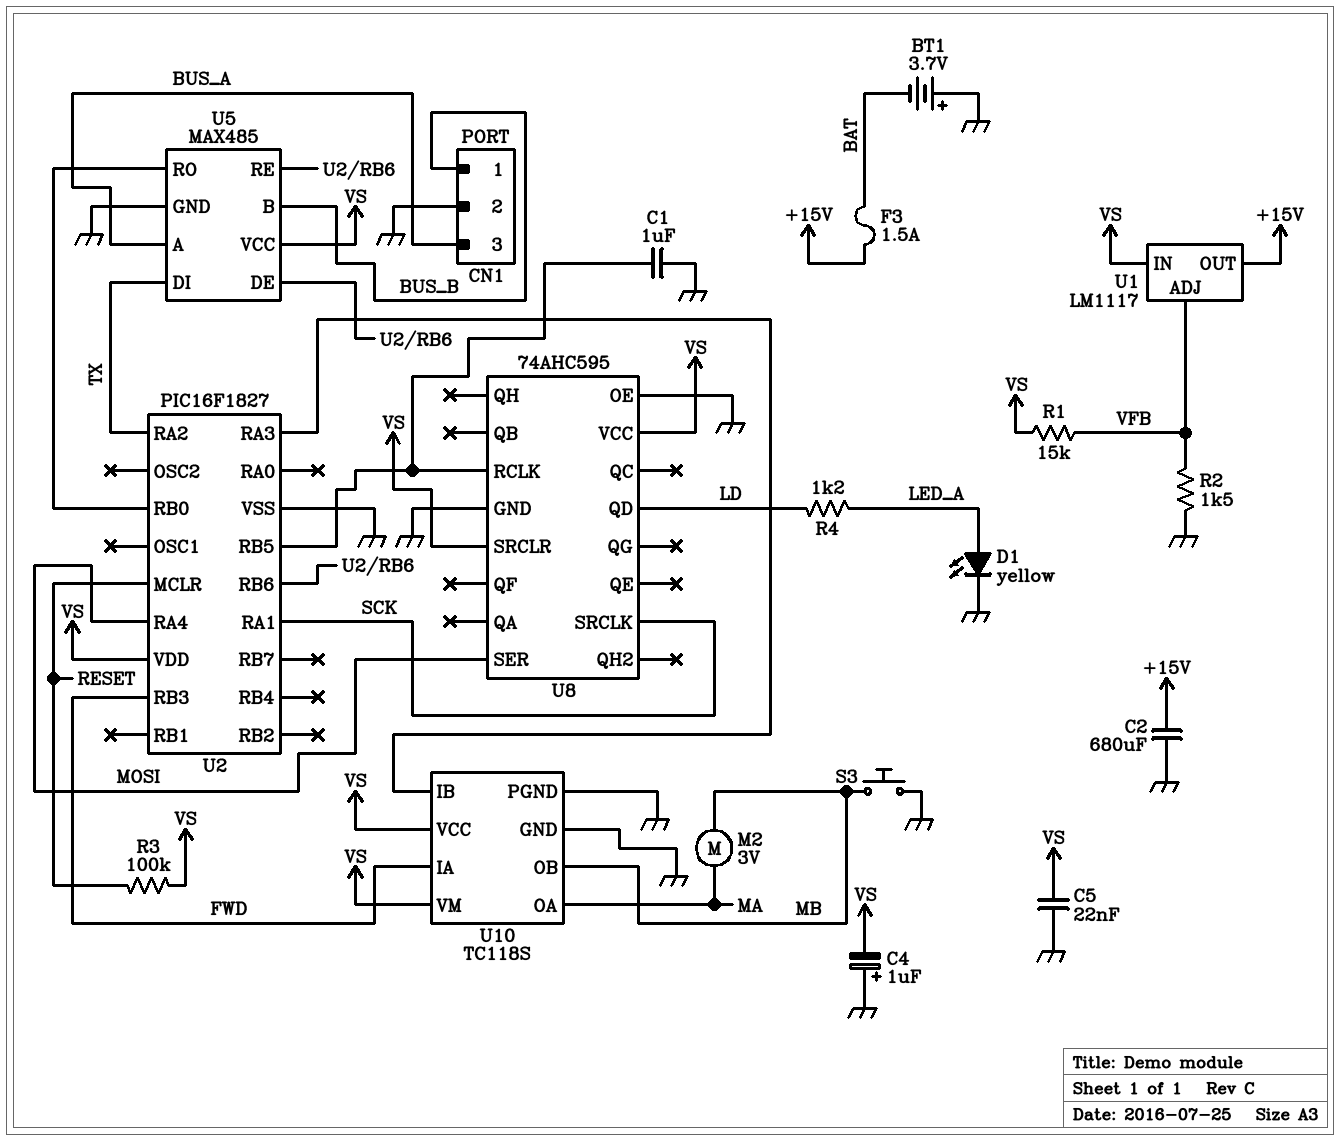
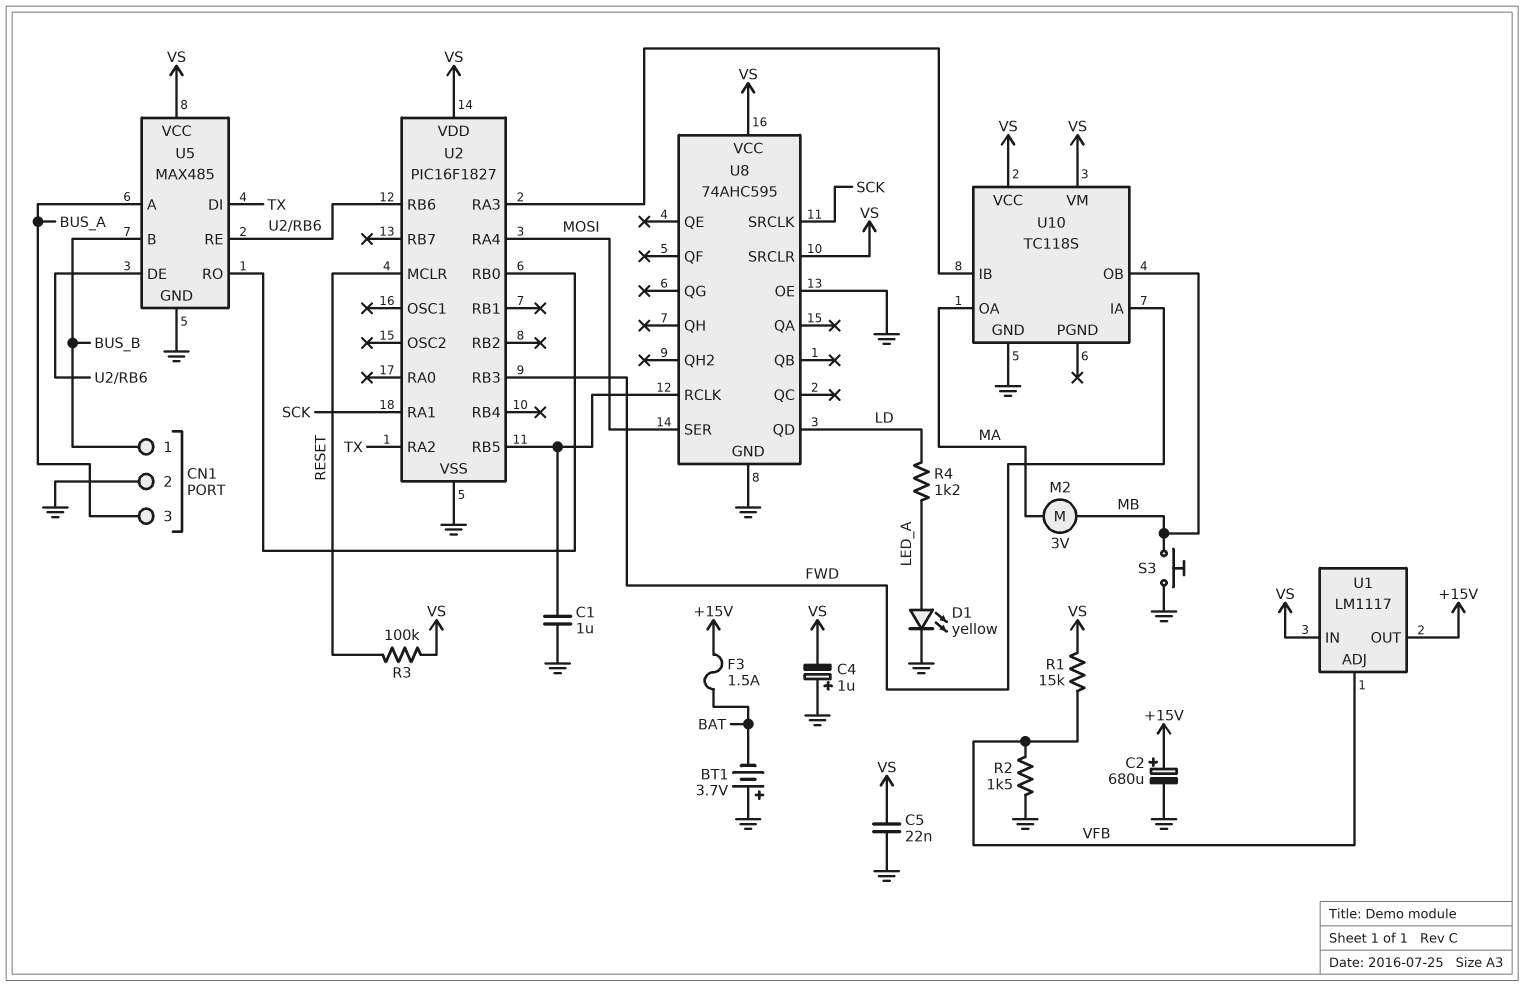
C2: 680uF (+15V, GND) -> 680uF (plus +15V, minus GND)
U10 pin PGND: GND -> none

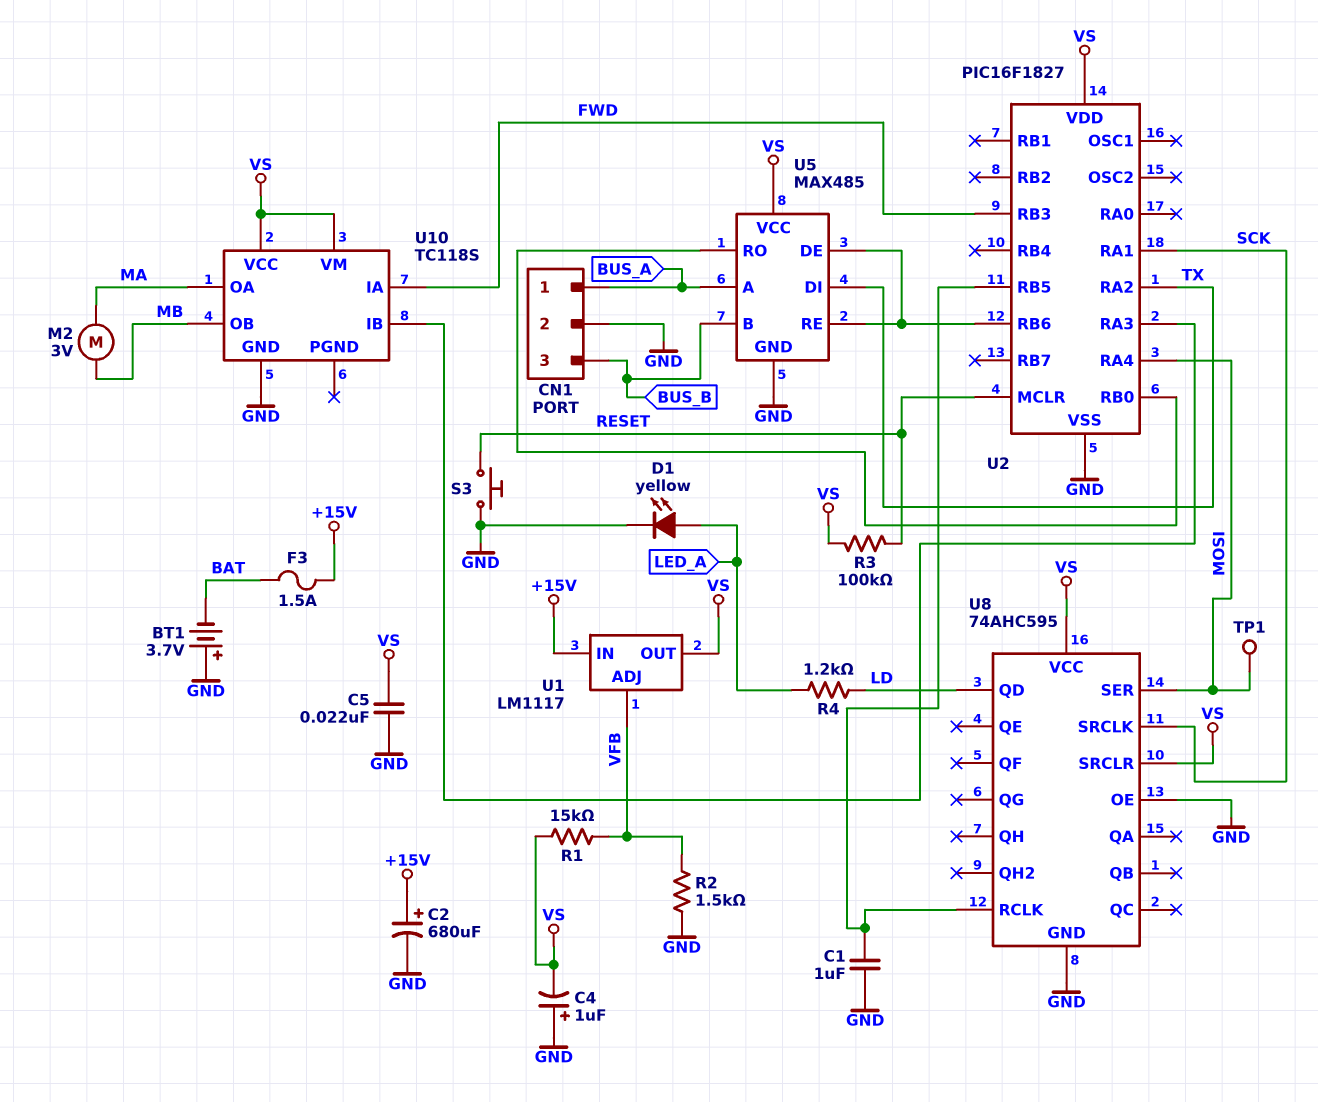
CN1 pin 1: BUS_B -> BUS_A
CN1 pin 3: BUS_A -> BUS_B
S3: button (GND, MB) -> button (GND, RESET)
TP1: none -> test point (MOSI)
U1 pin IN: VS -> +15V
U1 pin OUT: +15V -> VS

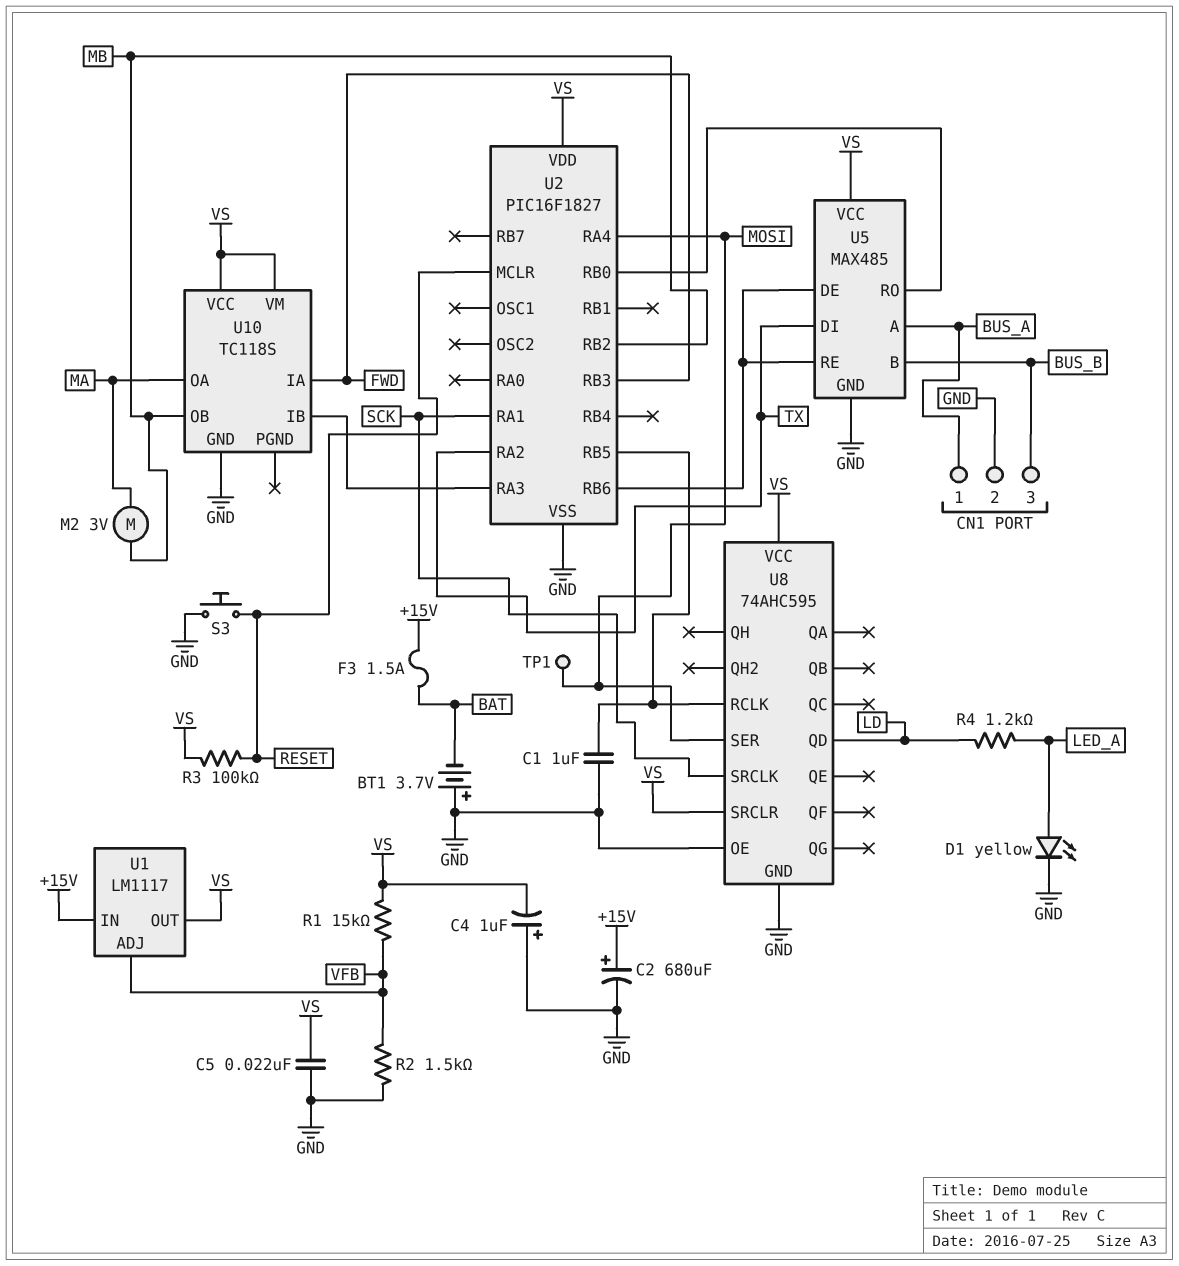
U2 pin RB2: none -> MB

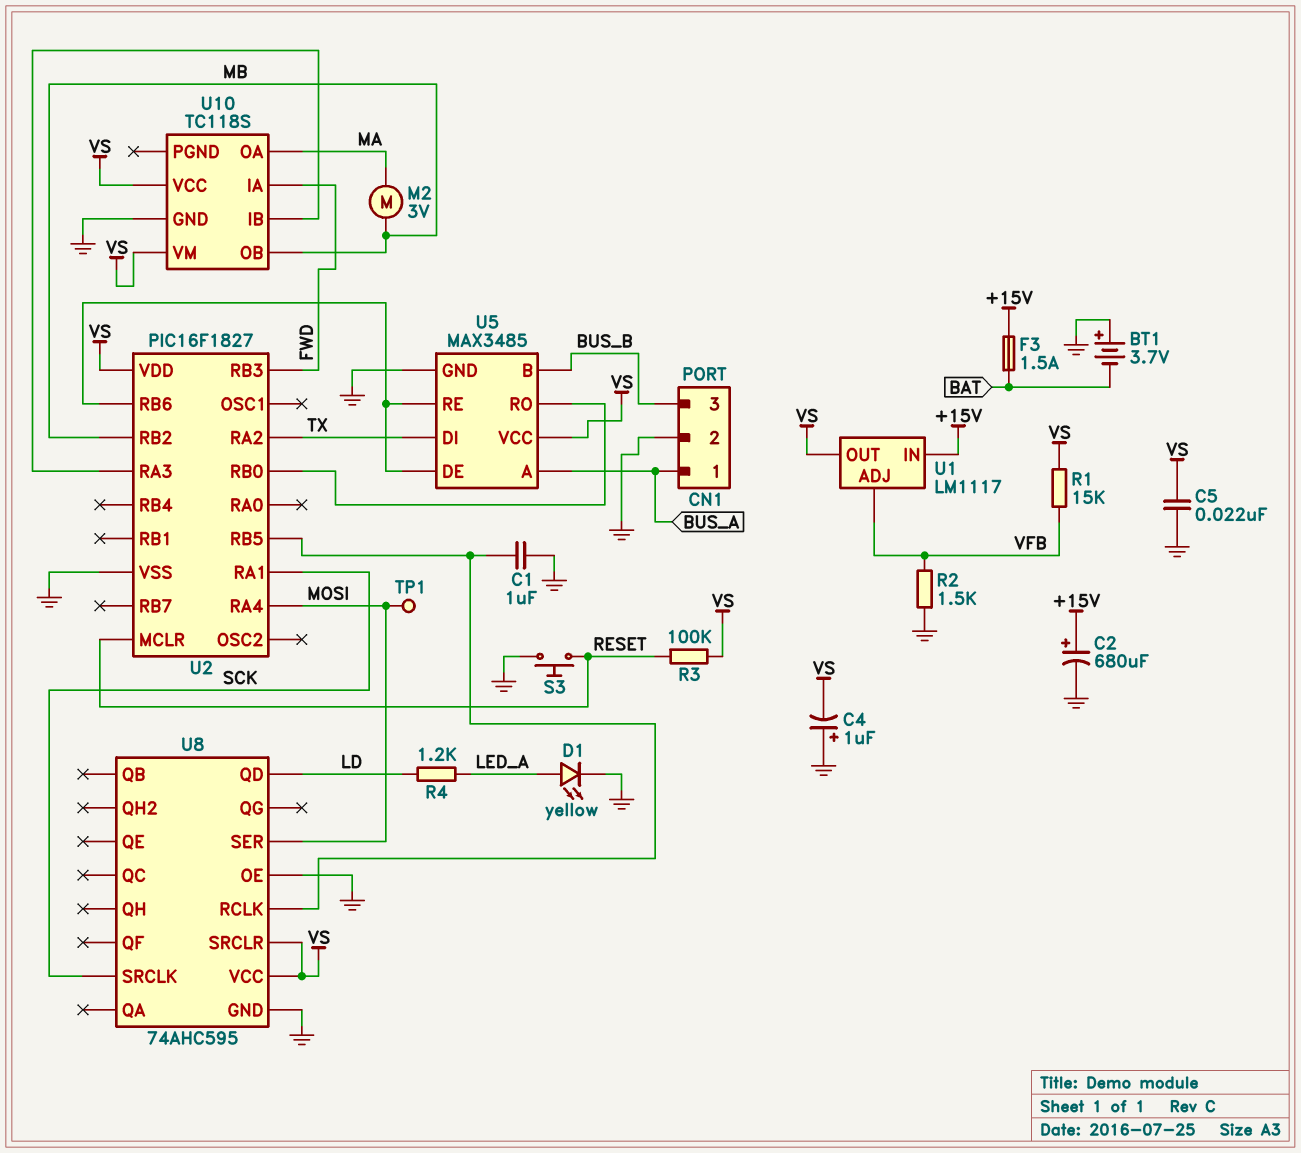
U5: MAX485 -> MAX3485

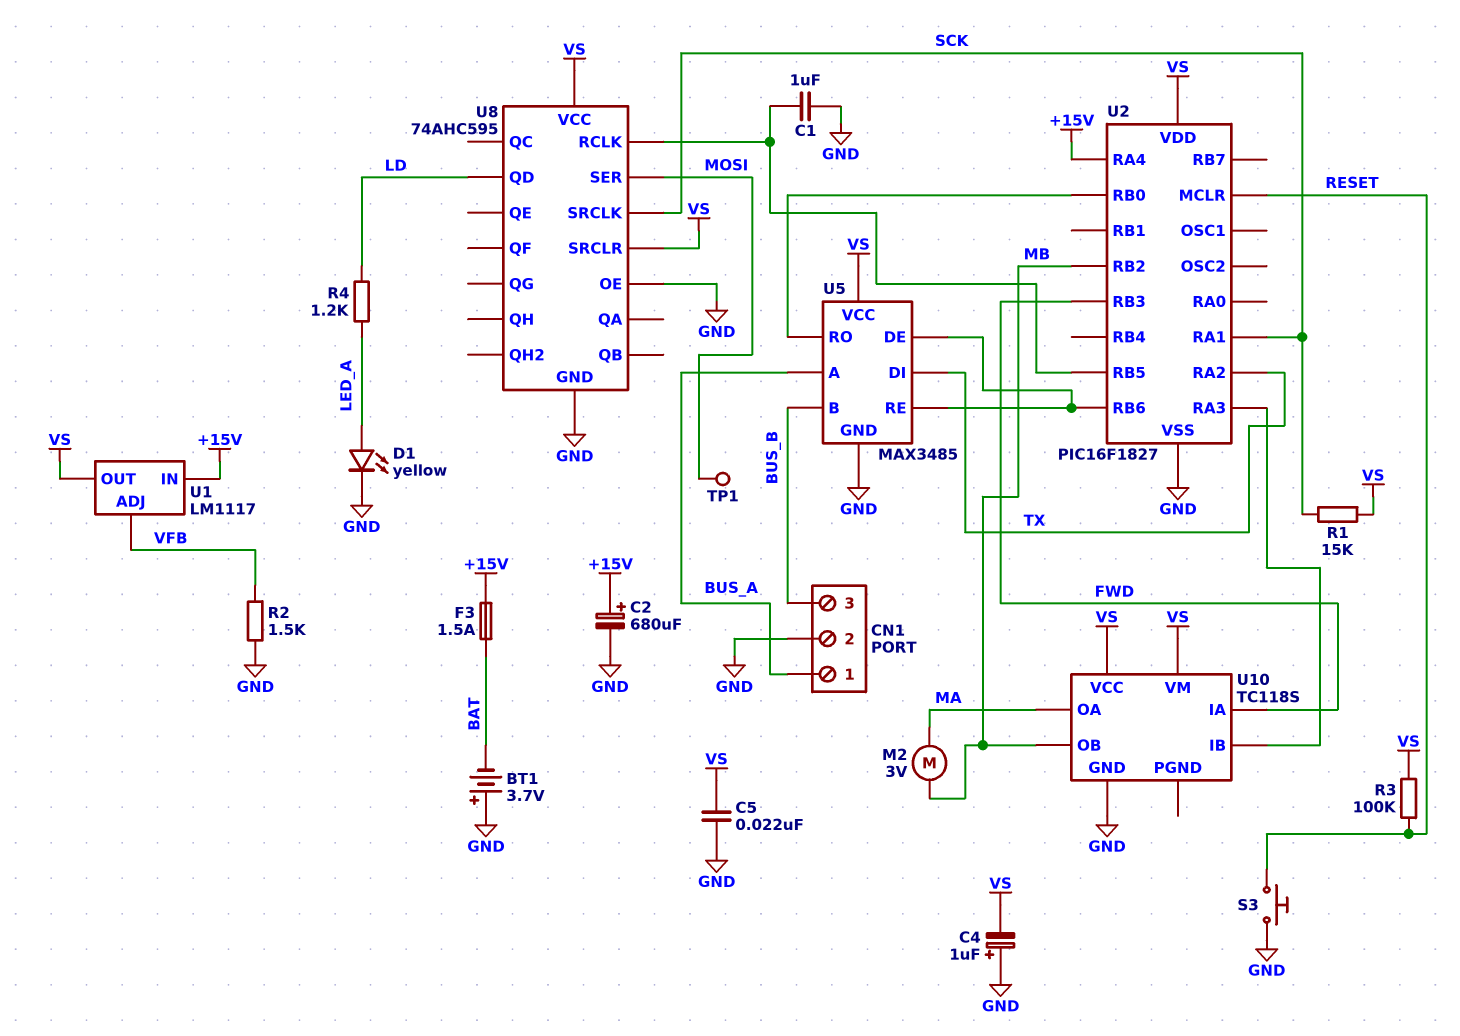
R1: 15k (VFB, VS) -> 15k (SCK, VS)
U2 pin RA4: MOSI -> +15V

